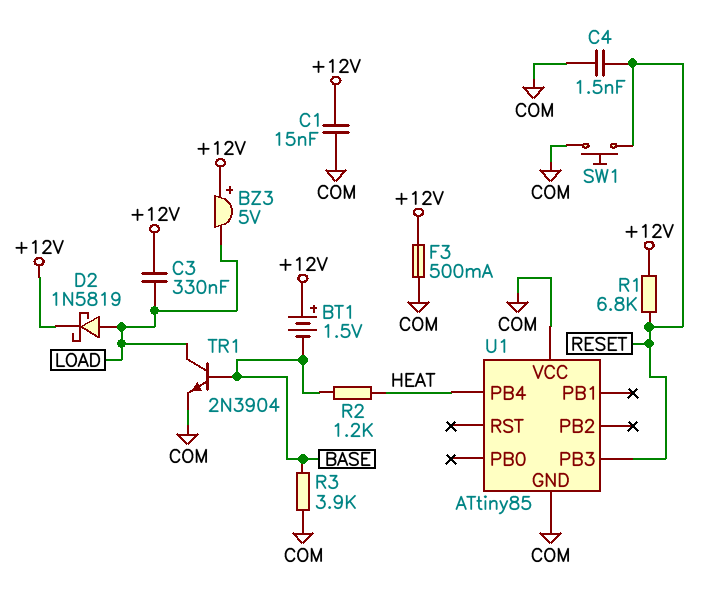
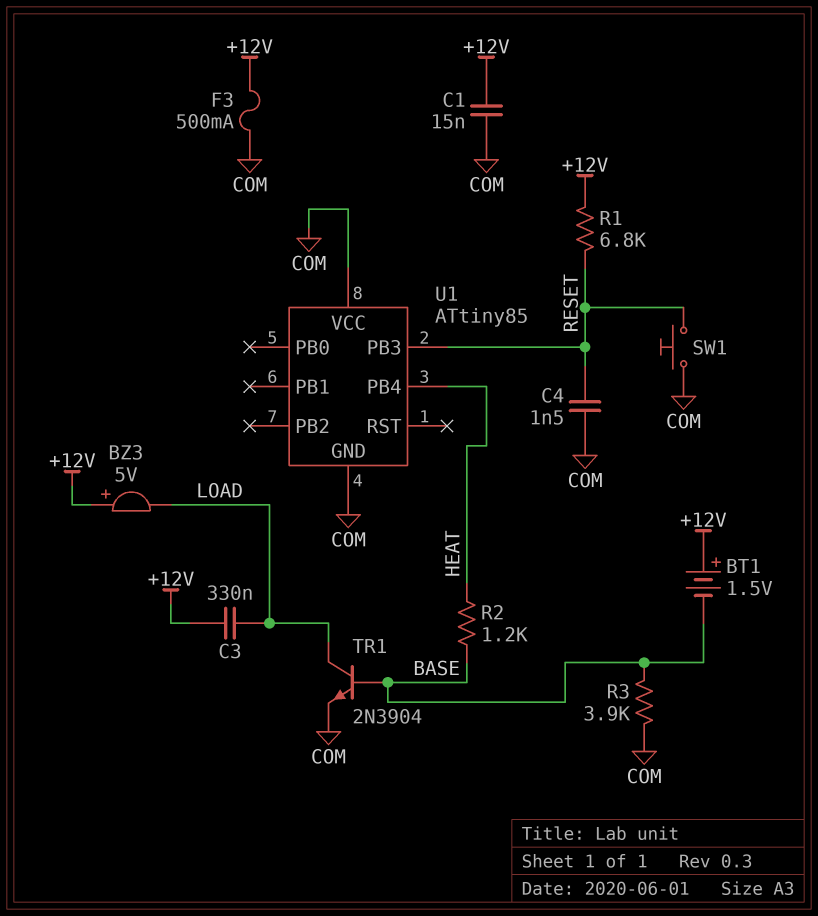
D2: schottky 1N5819 (A LOAD, K +12V) -> none

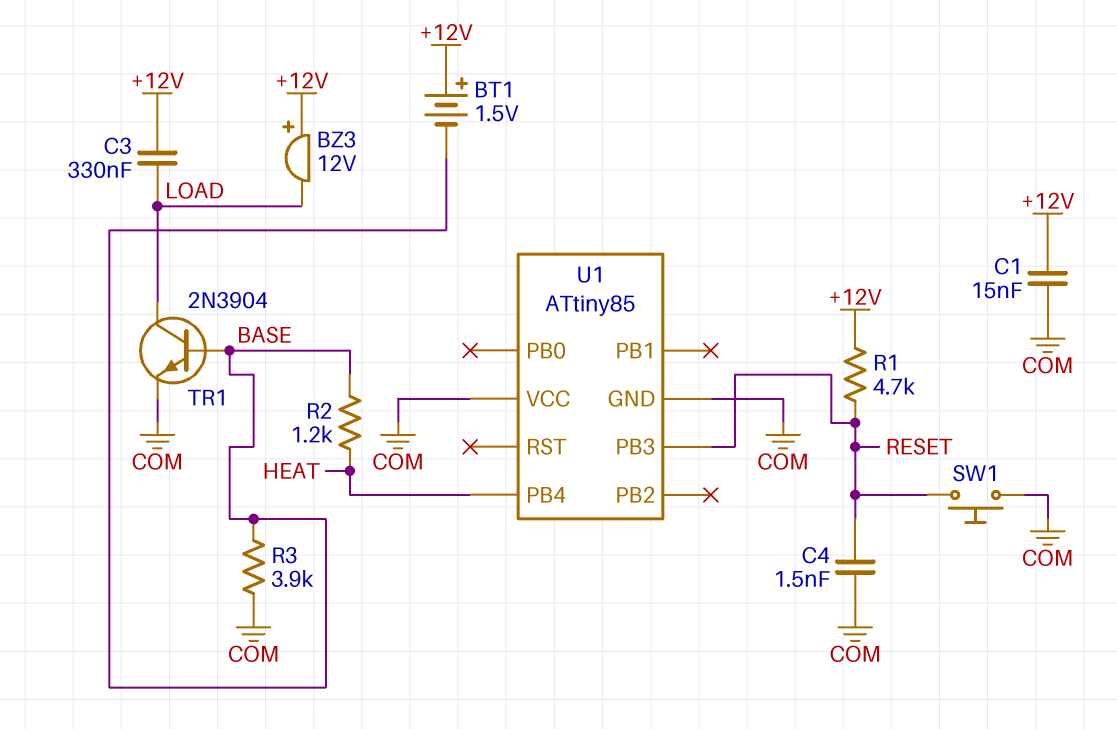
BZ3: buzzer 5V (plus +12V, minus LOAD) -> buzzer 12V (plus +12V, minus LOAD)
F3: 500mA (+12V, COM) -> none
R1: 6.8k (+12V, RESET) -> 4.7k (+12V, RESET)

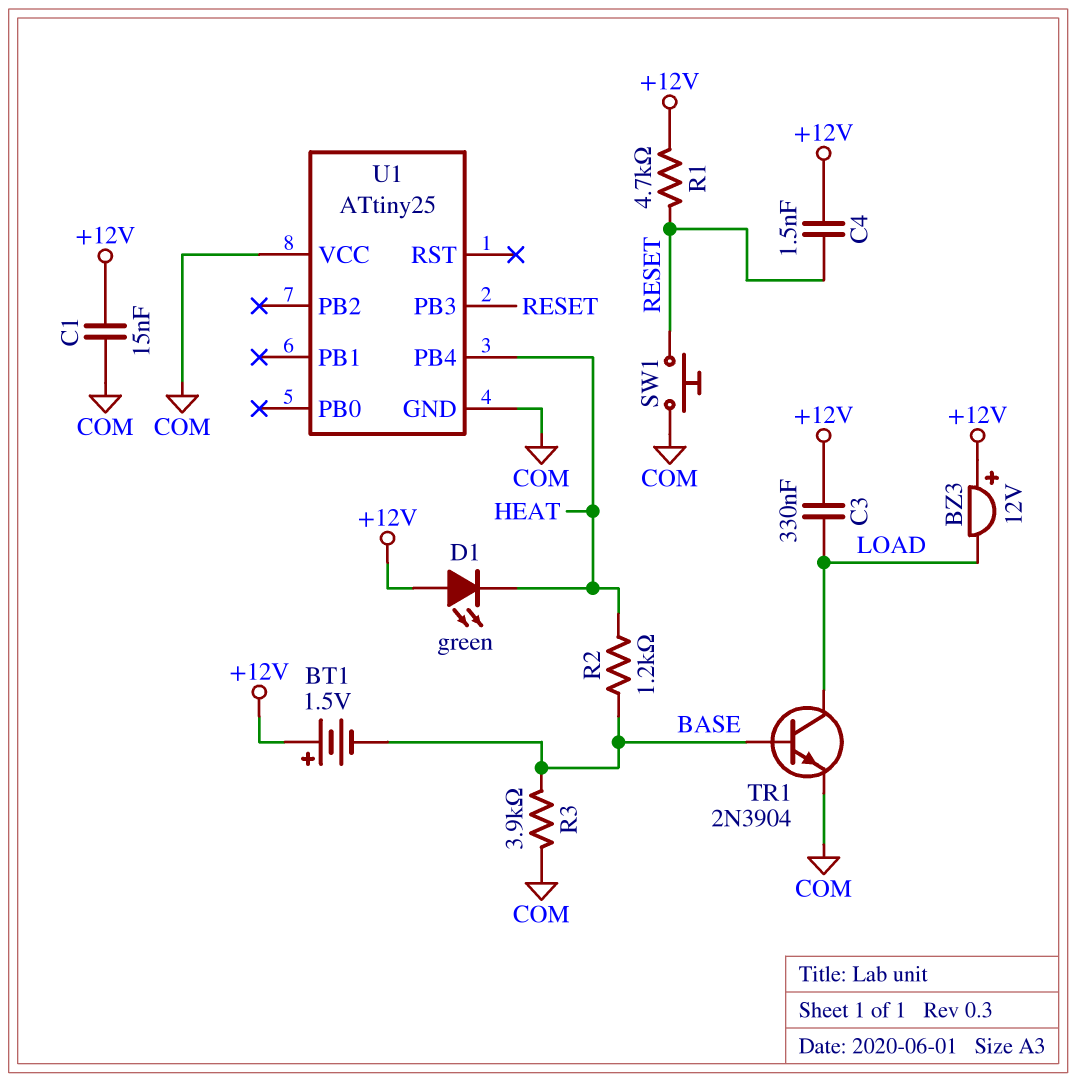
C4: 1.5nF (COM, RESET) -> 1.5nF (+12V, RESET)
D1: none -> LED green (A +12V, K HEAT)
U1: ATtiny85 -> ATtiny25

